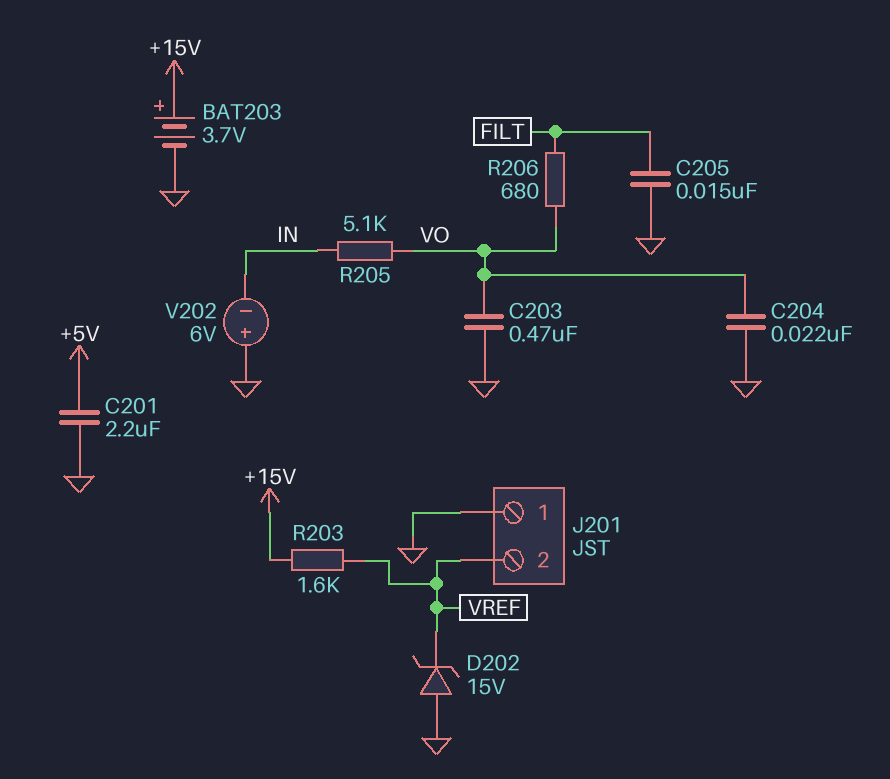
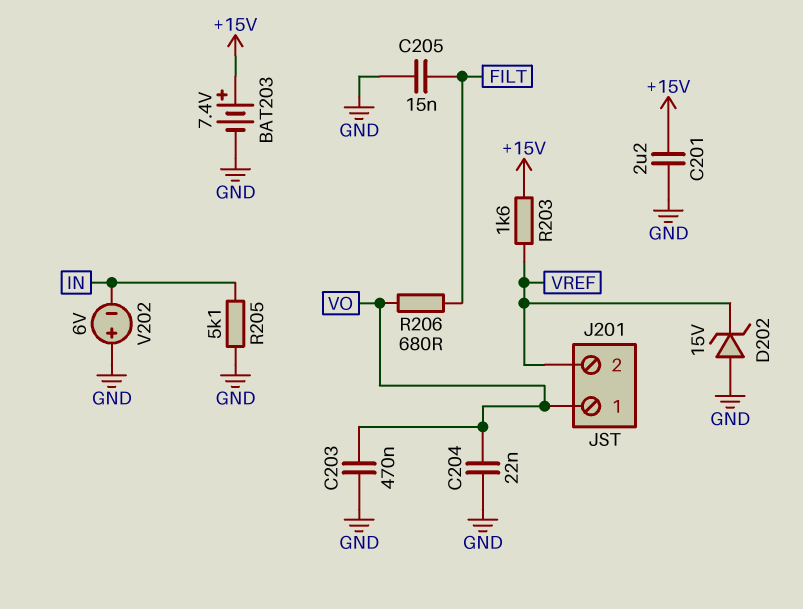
BAT203: 3.7V (plus +15V, minus GND) -> 7.4V (plus +15V, minus GND)
C201: 2.2uF (+5V, GND) -> 2.2uF (+15V, GND)
J201 pin 1: GND -> VO
R205: 5.1k (IN, VO) -> 5.1k (GND, IN)

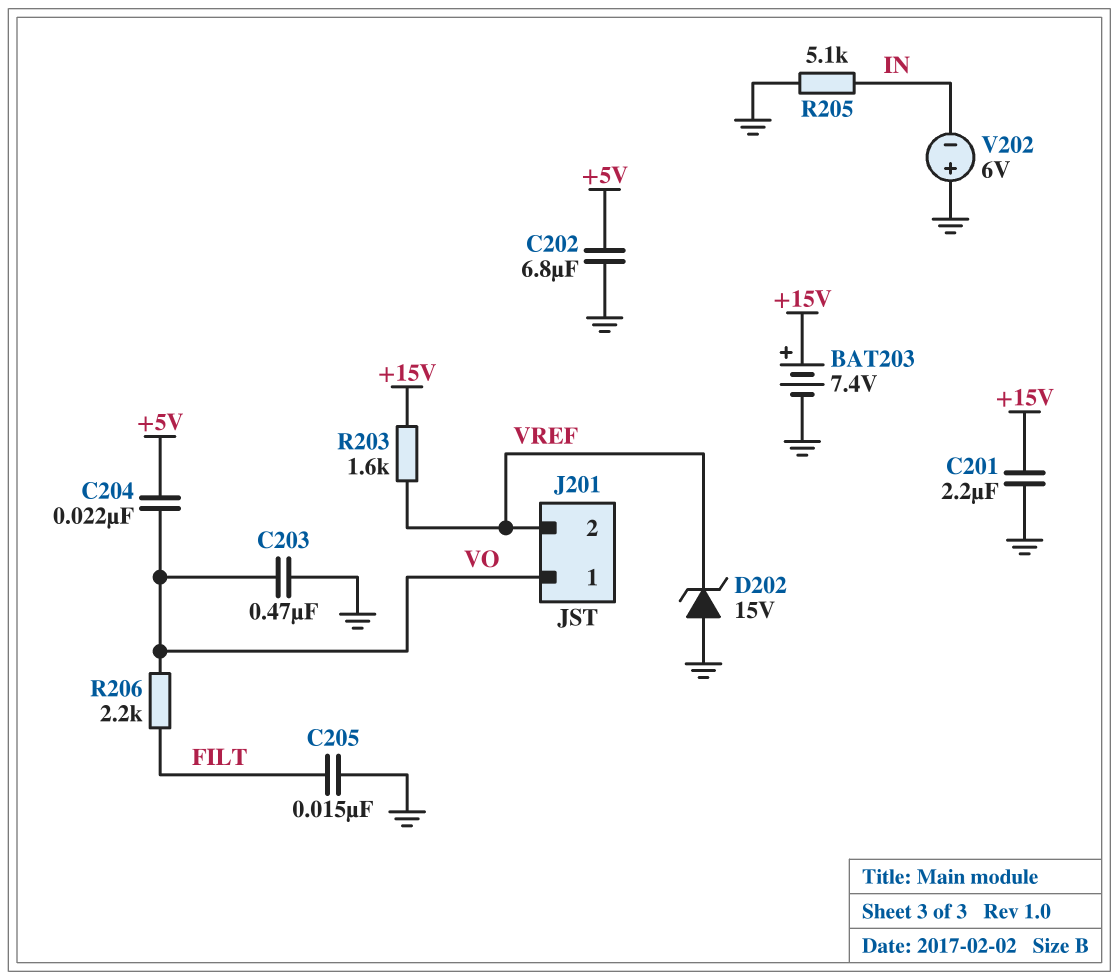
C202: none -> 6.8uF (+5V, GND)
C204: 22nF (GND, VO) -> 22nF (+5V, VO)
R206: 680 (FILT, VO) -> 2.2k (FILT, VO)

